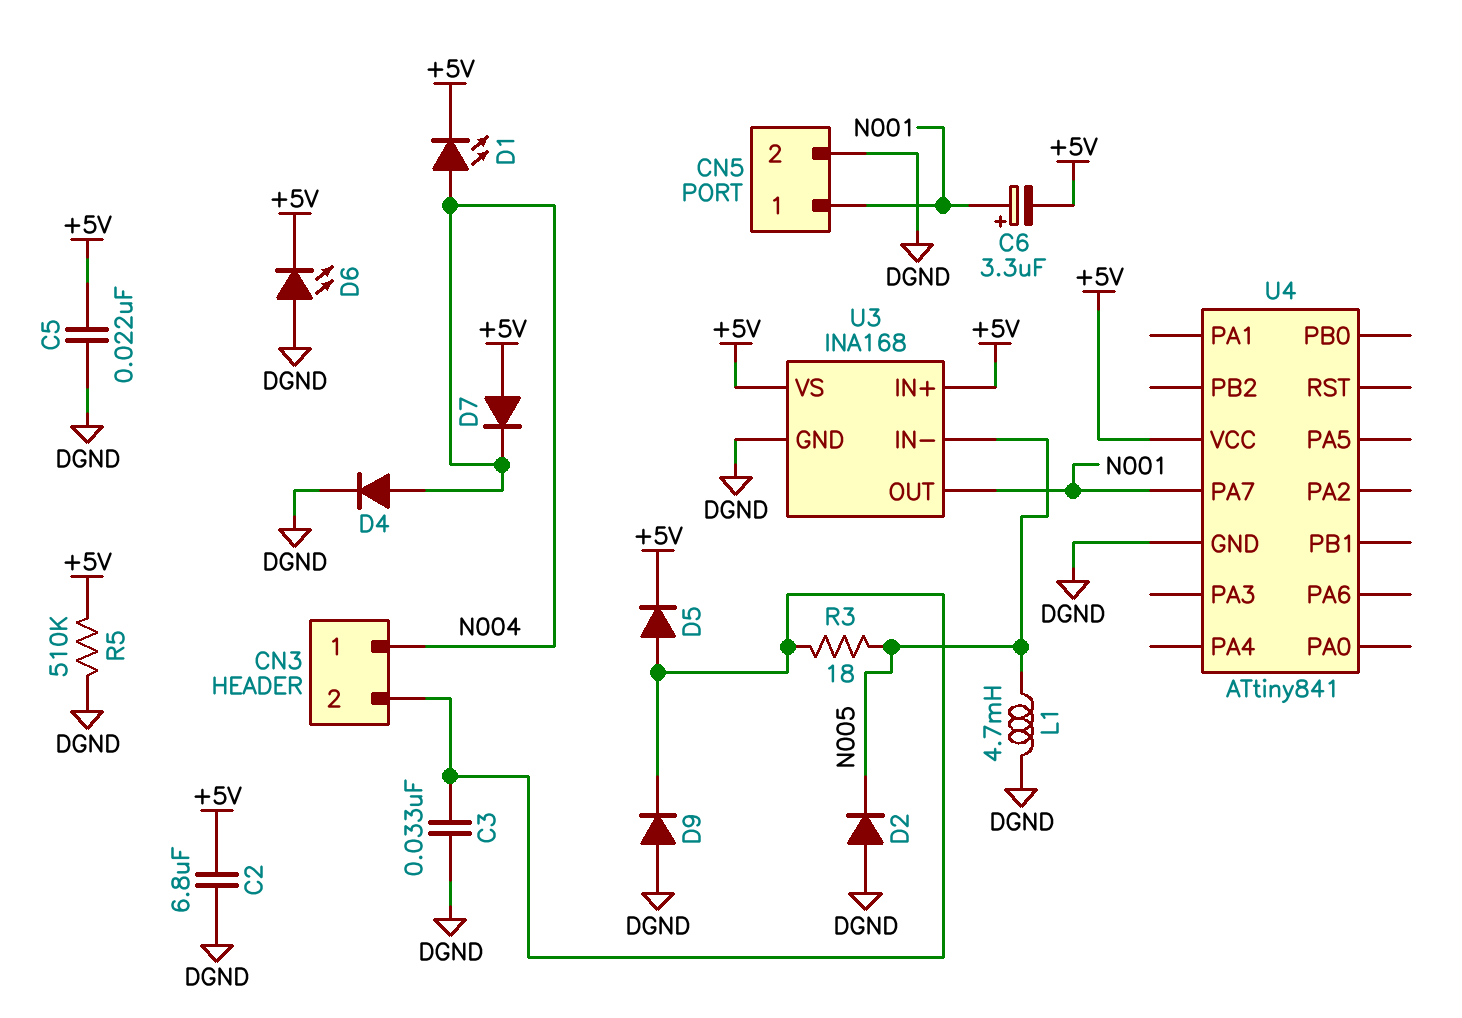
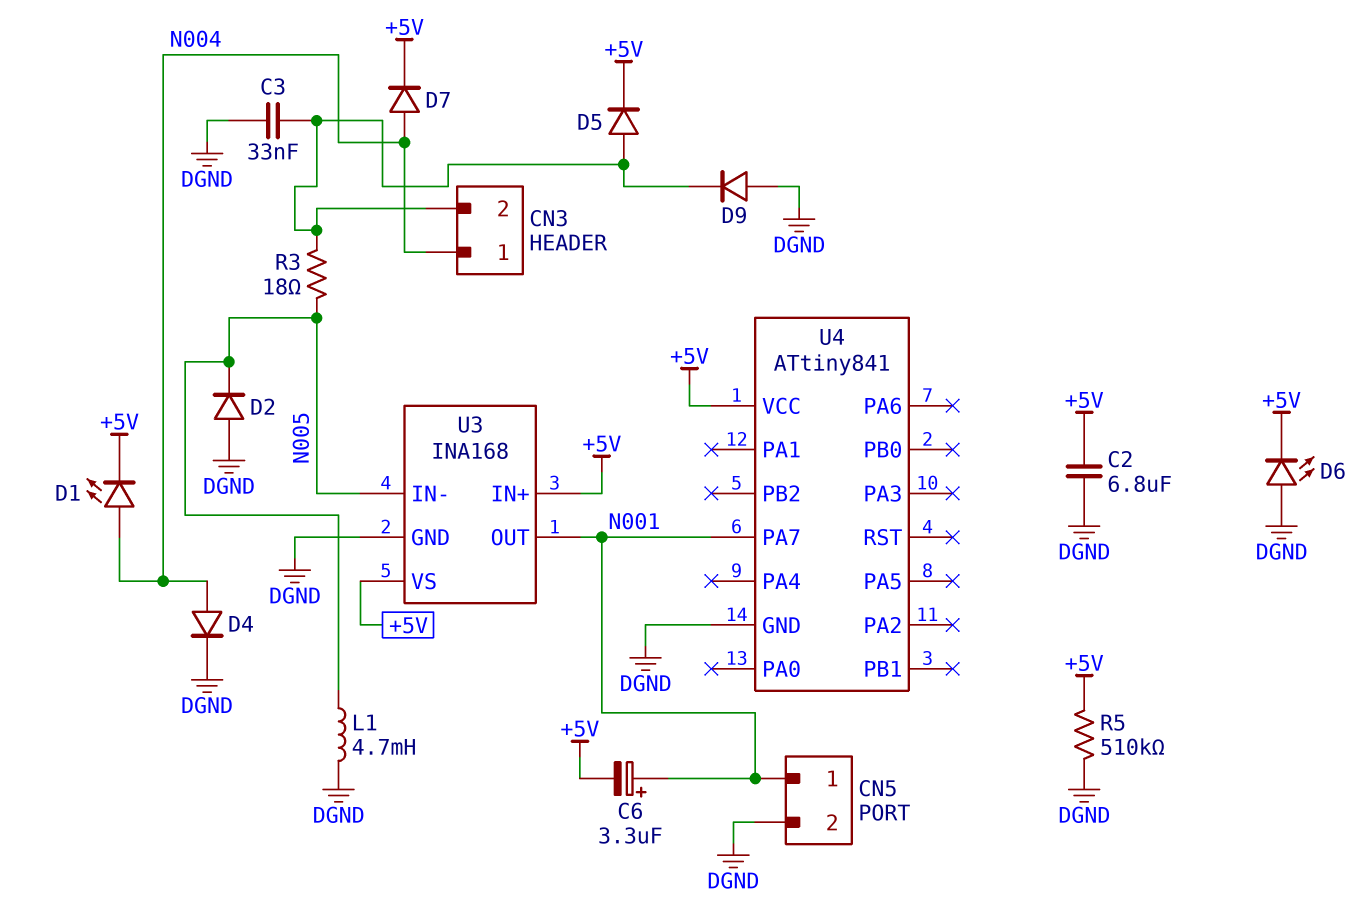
C5: 22nF (+5V, DGND) -> none
D7: diode (A +5V, K N004) -> diode (A N004, K +5V)

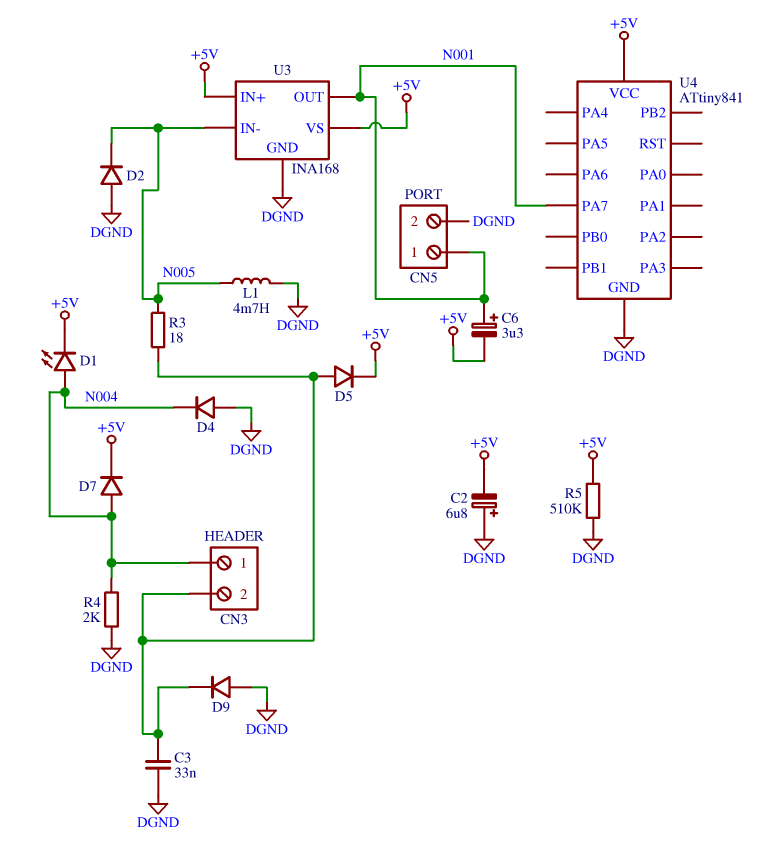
C2: 6.8uF (+5V, DGND) -> 6.8uF (plus DGND, minus +5V)
D4: diode (A N004, K DGND) -> diode (A DGND, K N004)
D6: LED (A DGND, K +5V) -> none
R4: none -> 2k (DGND, N004)

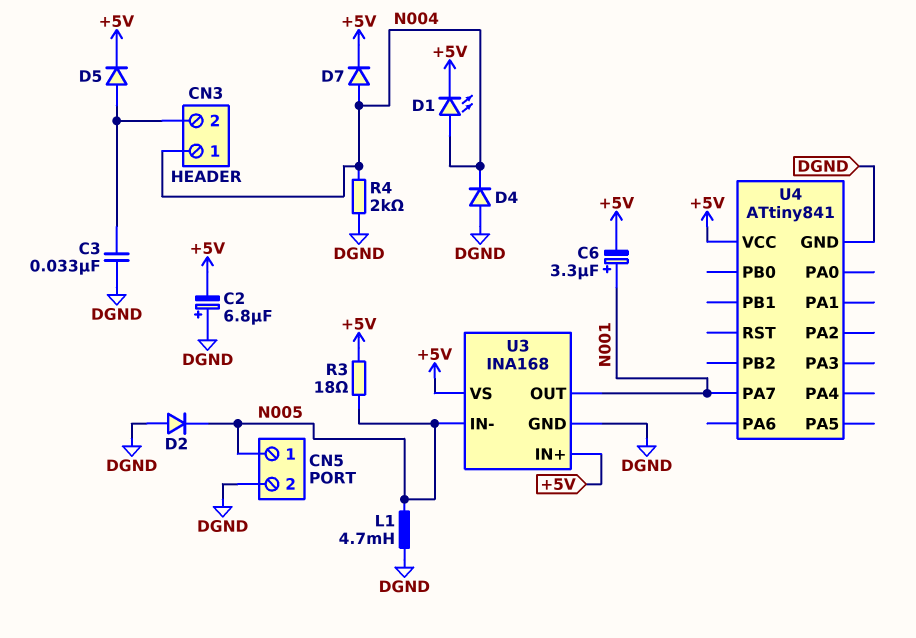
CN5 pin 1: N001 -> N005
D9: diode (A DGND, K CN3/2) -> none
R3: 18 (CN3/2, N005) -> 18 (+5V, N005)
R5: 510k (+5V, DGND) -> none

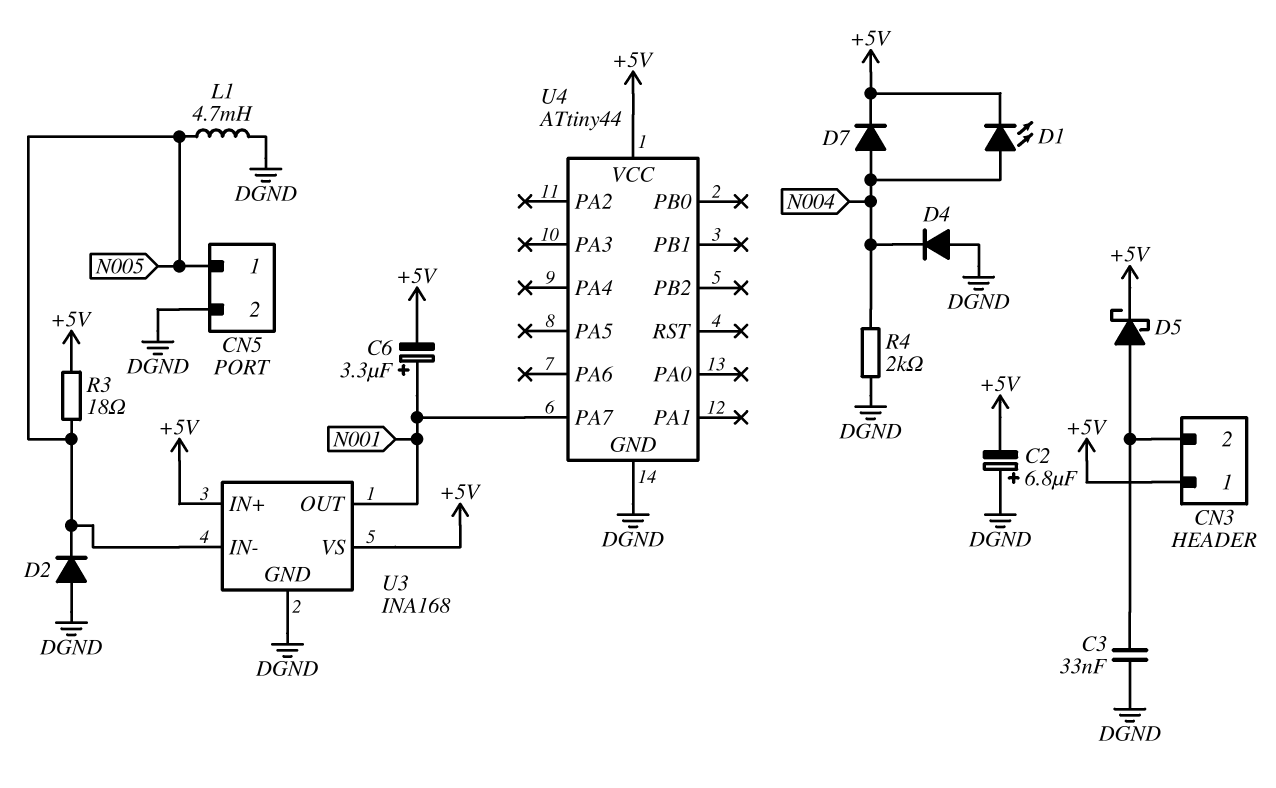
CN3 pin 1: N004 -> +5V
D5: diode (A CN3/2, K +5V) -> schottky (A CN3/2, K +5V)
U4: ATtiny841 -> ATtiny44

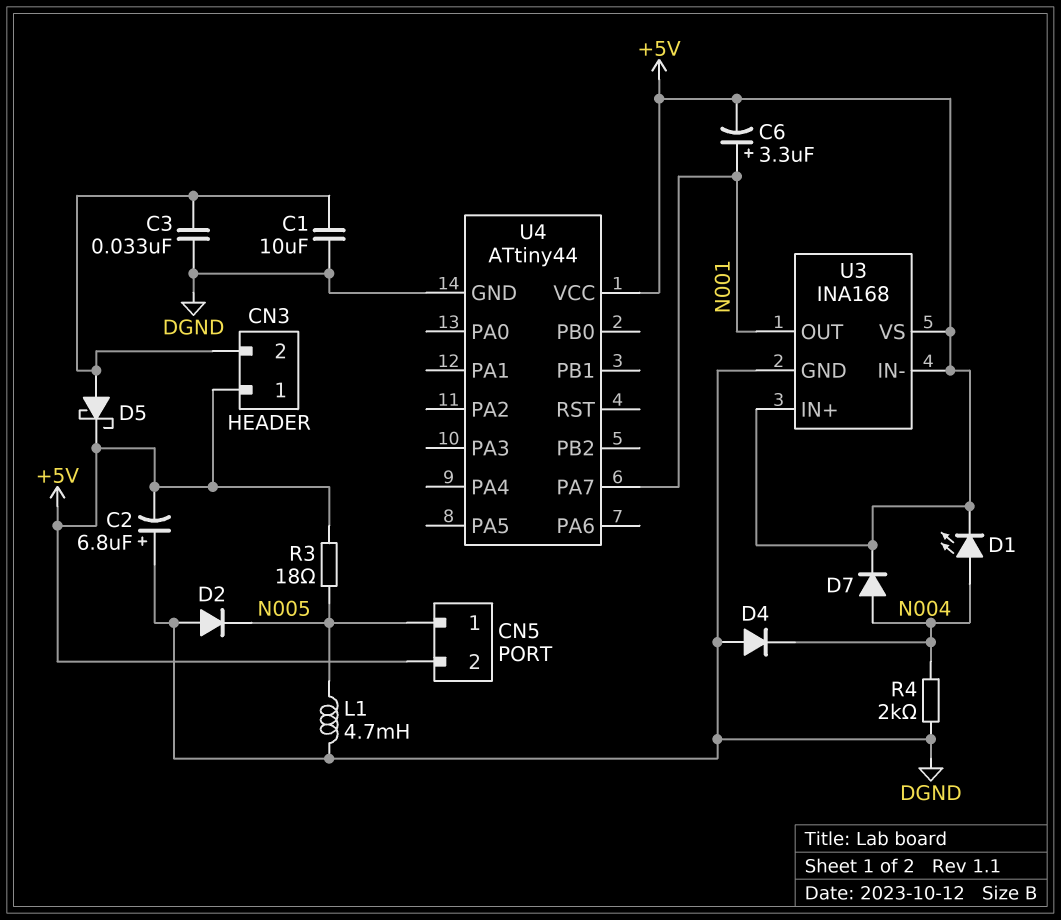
C1: none -> 10uF (CN3/2, DGND)
CN5 pin 2: DGND -> +5V
U3 pin IN-: N005 -> +5V

